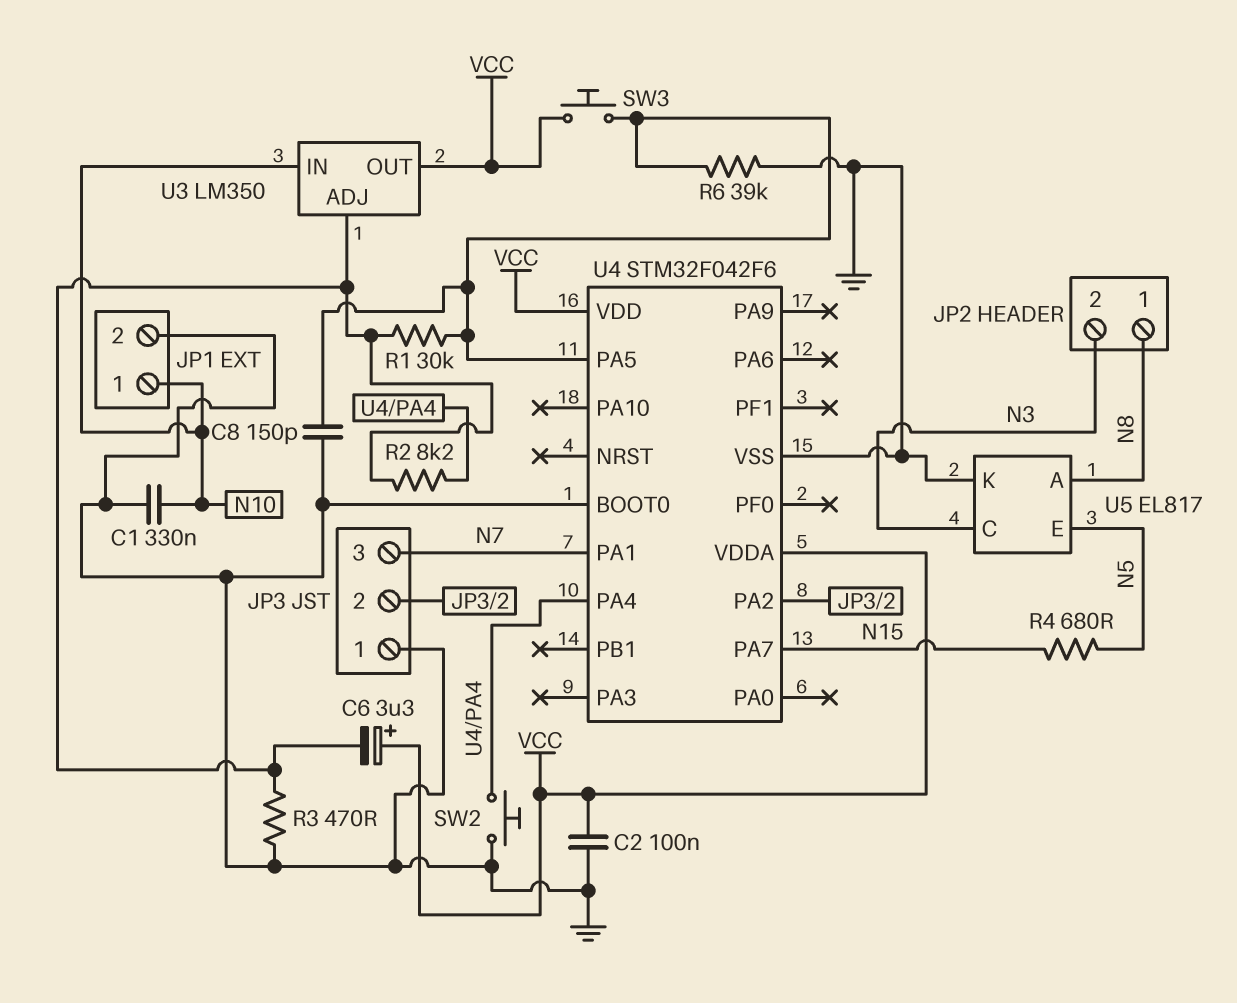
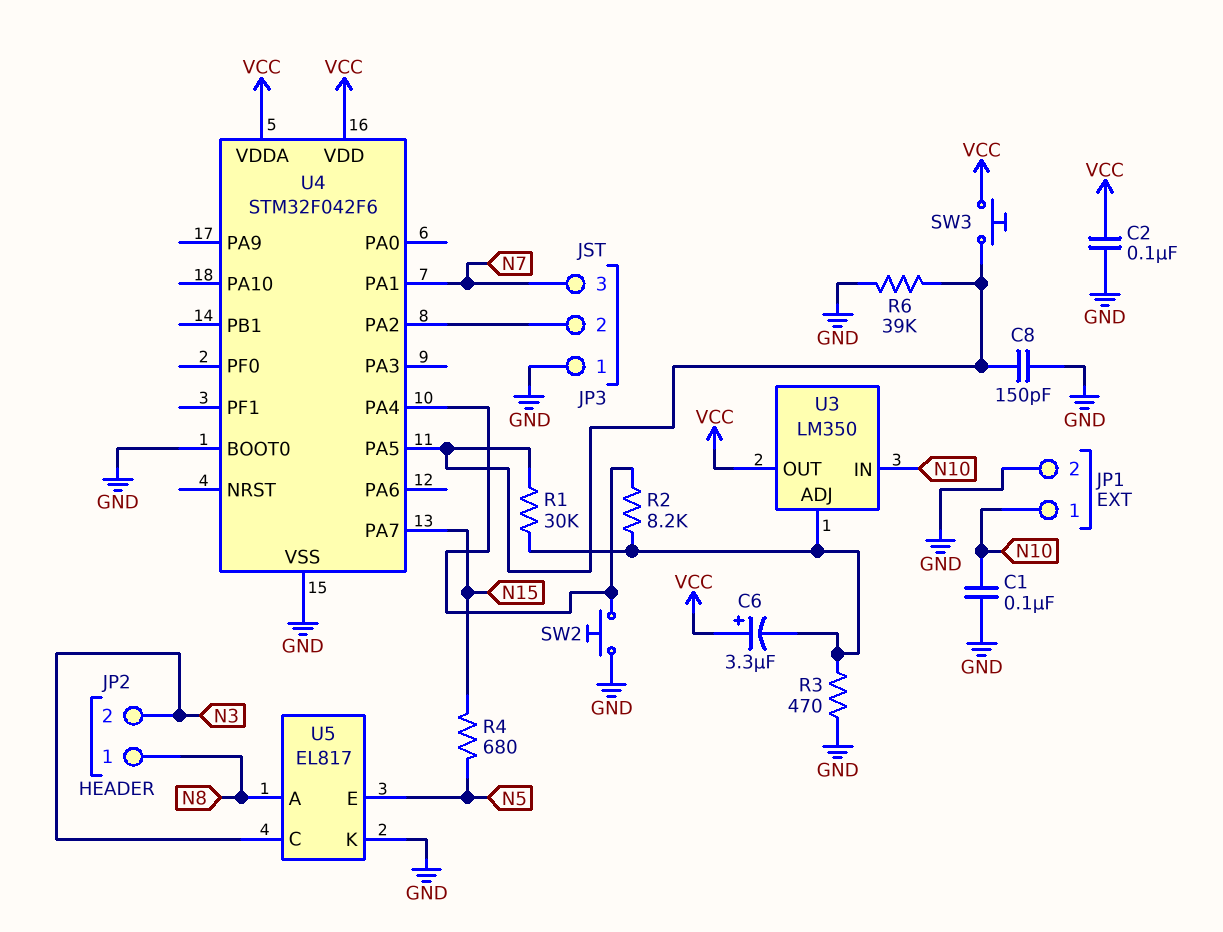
C1: 330nF (GND, N10) -> 100nF (GND, N10)

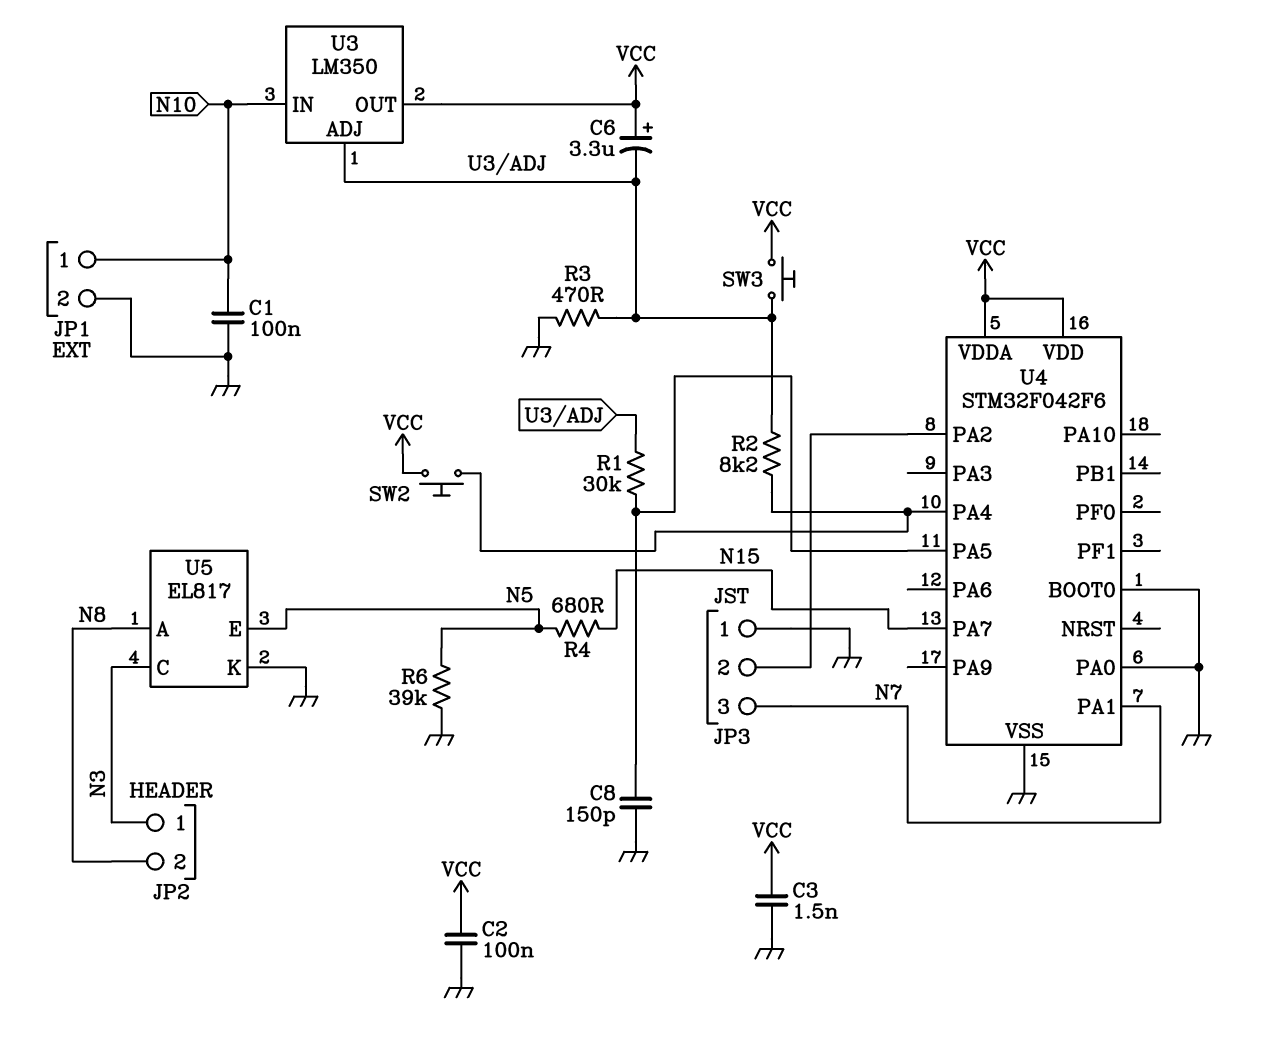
C3: none -> 1.5nF (GND, VCC)
JP2 pin 1: N8 -> N3
JP2 pin 2: N3 -> N8
R6: 39k (GND, U4/PA5) -> 39k (GND, N5)
SW2: button (GND, U4/PA4) -> button (U4/PA4, VCC)
SW3: button (U4/PA5, VCC) -> button (U3/ADJ, VCC)
U4 pin PA0: none -> GND

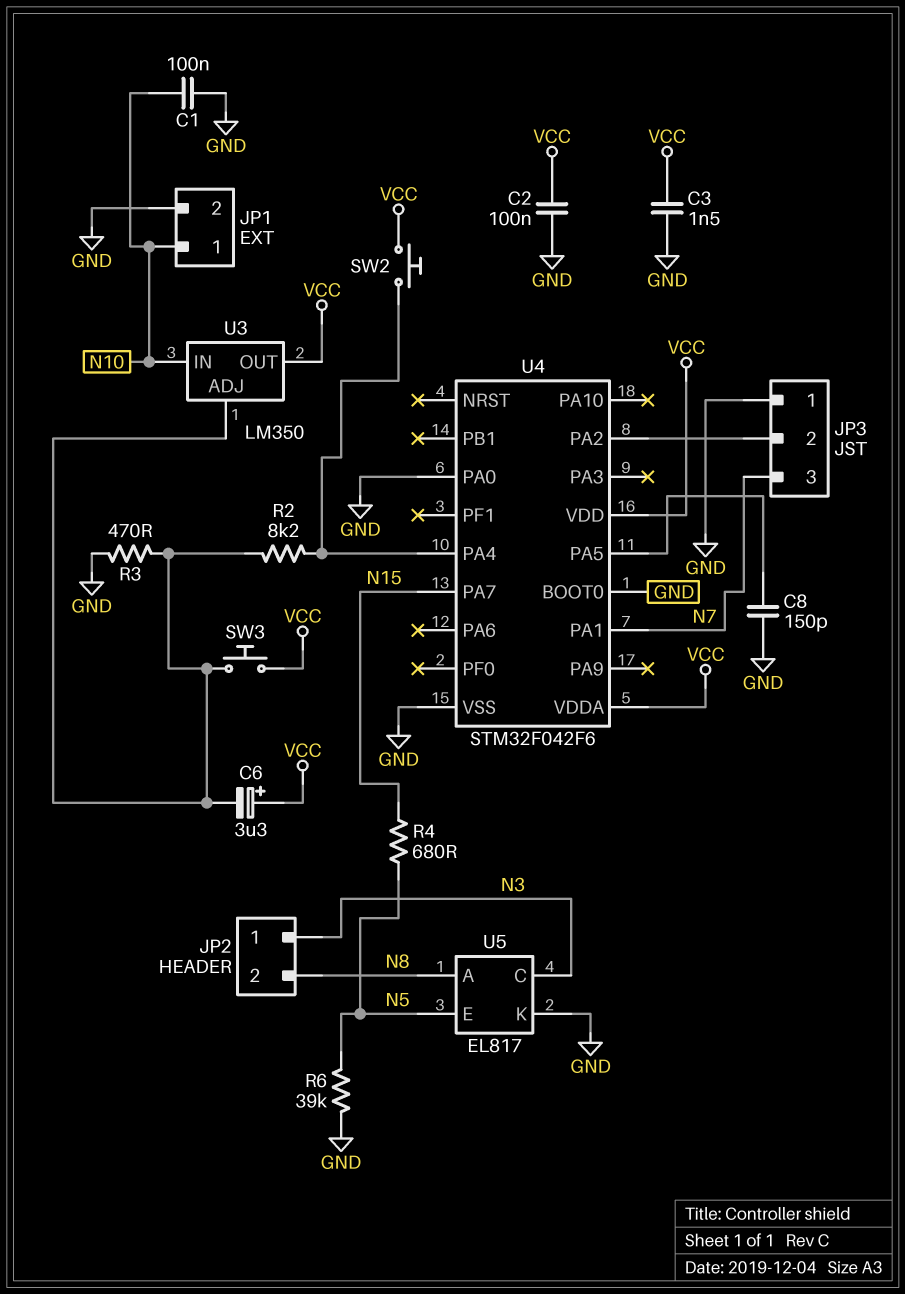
R1: 30k (U3/ADJ, U4/PA5) -> none

